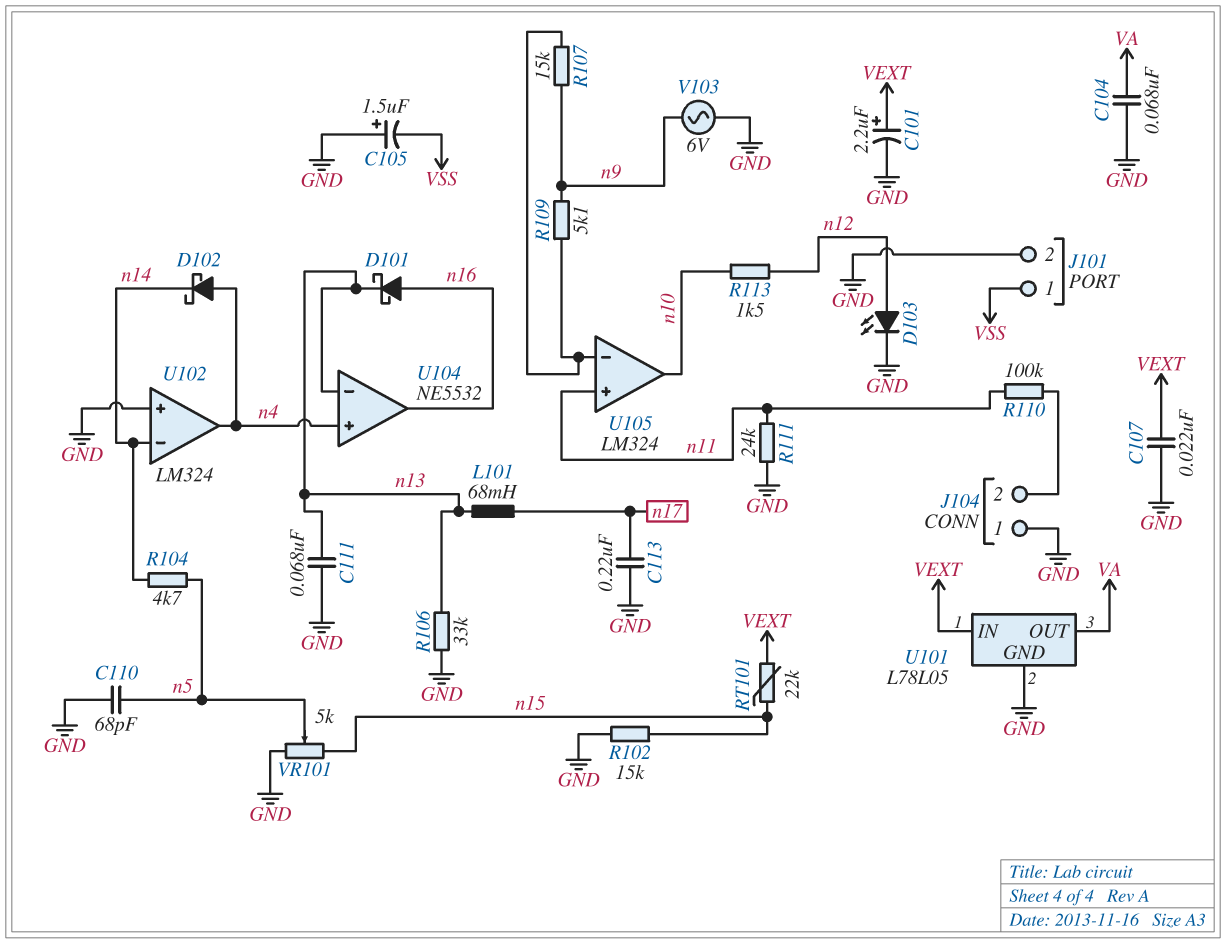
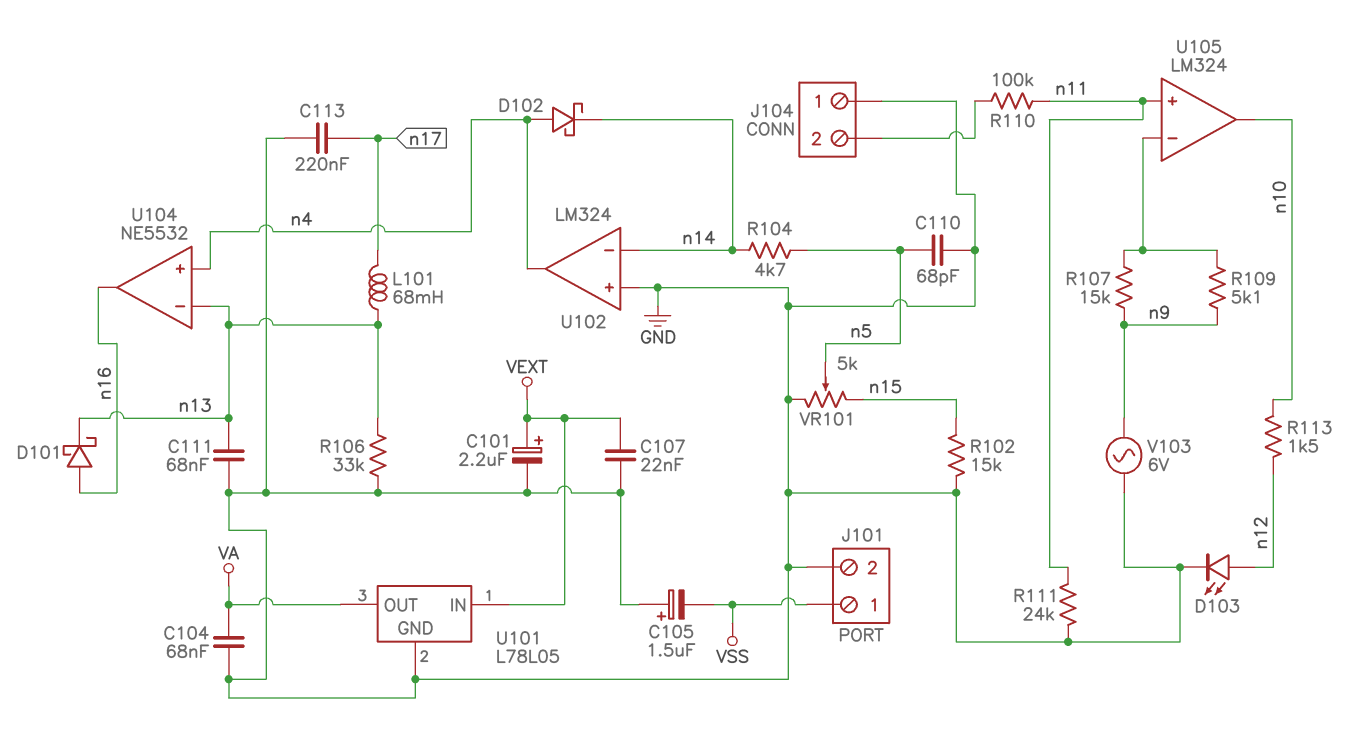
RT101: 22k (VEXT, n15) -> none

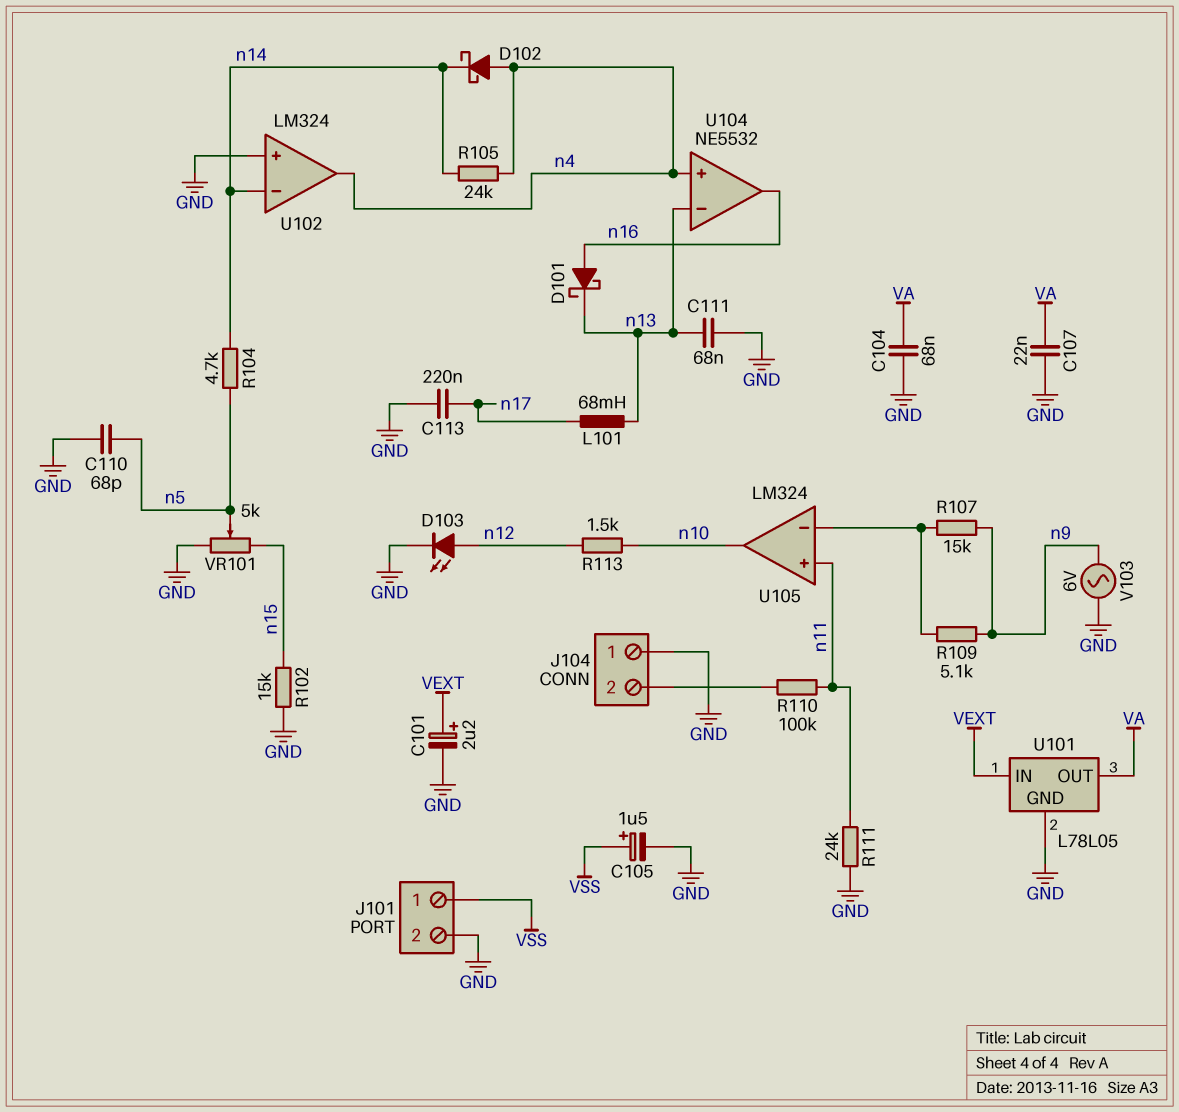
C105: 1.5uF (plus GND, minus VSS) -> 1.5uF (plus VSS, minus GND)
C107: 22nF (GND, VEXT) -> 22nF (GND, VA)
R105: none -> 24k (n4, n14)
R106: 33k (GND, n13) -> none

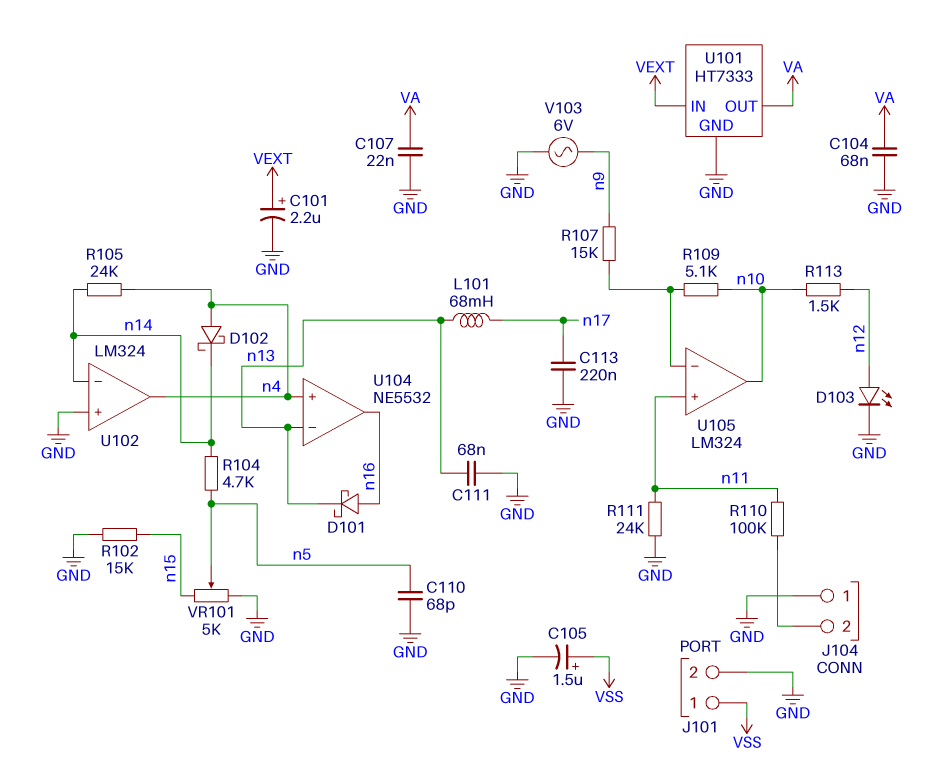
R109: 5.1k (U105/in-, n9) -> 5.1k (U105/in-, n10)
U101: L78L05 -> HT7333

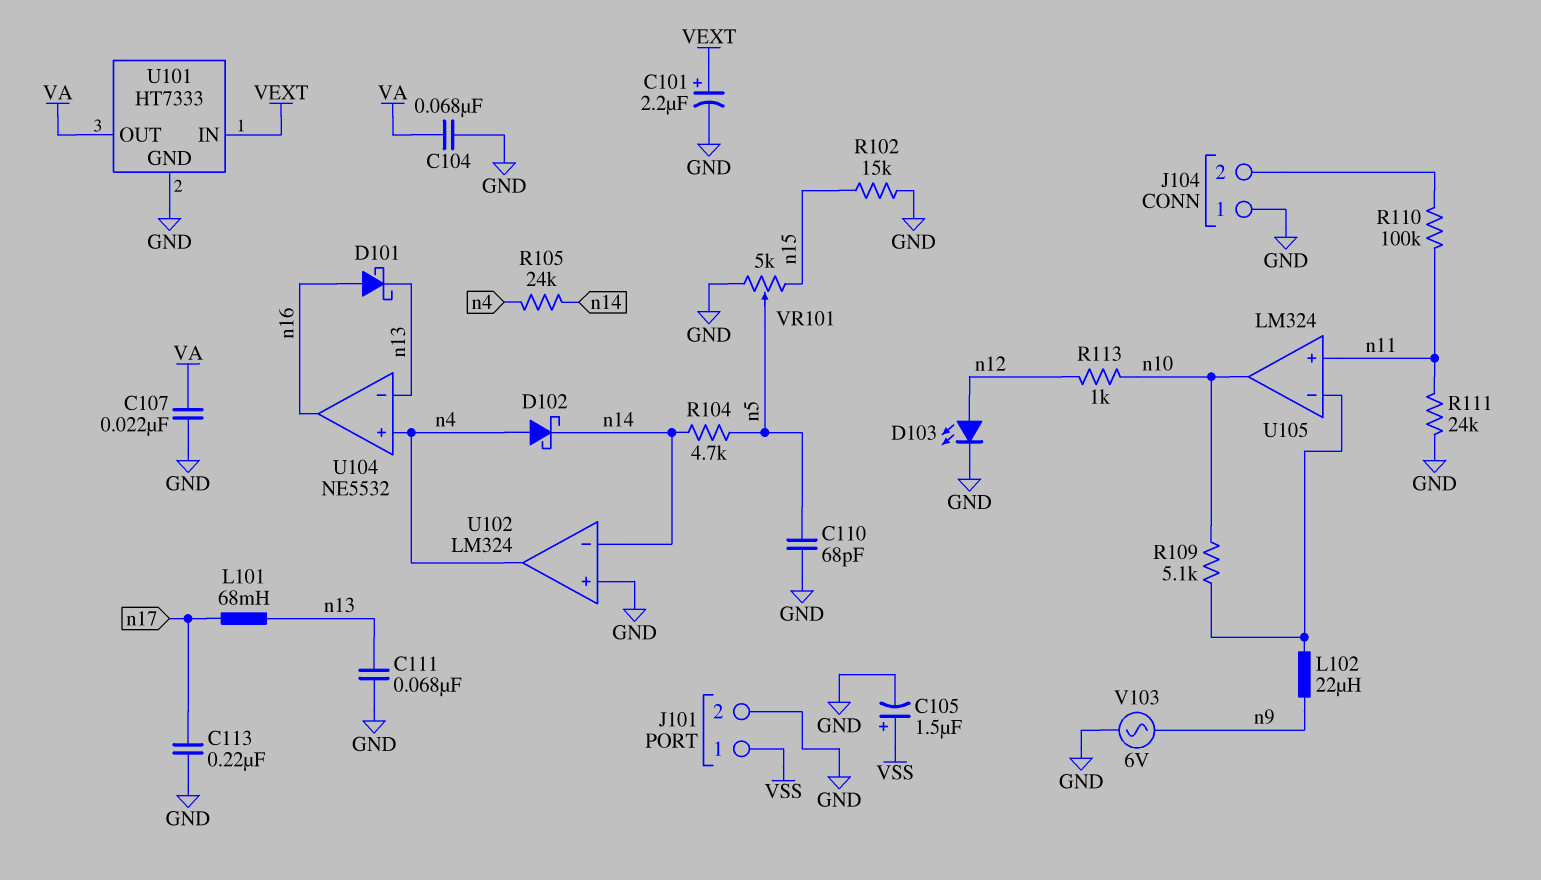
L102: none -> 22uH (U105/in-, n9)
R107: 15k (U105/in-, n9) -> none
R113: 1.5k (n10, n12) -> 1k (n10, n12)

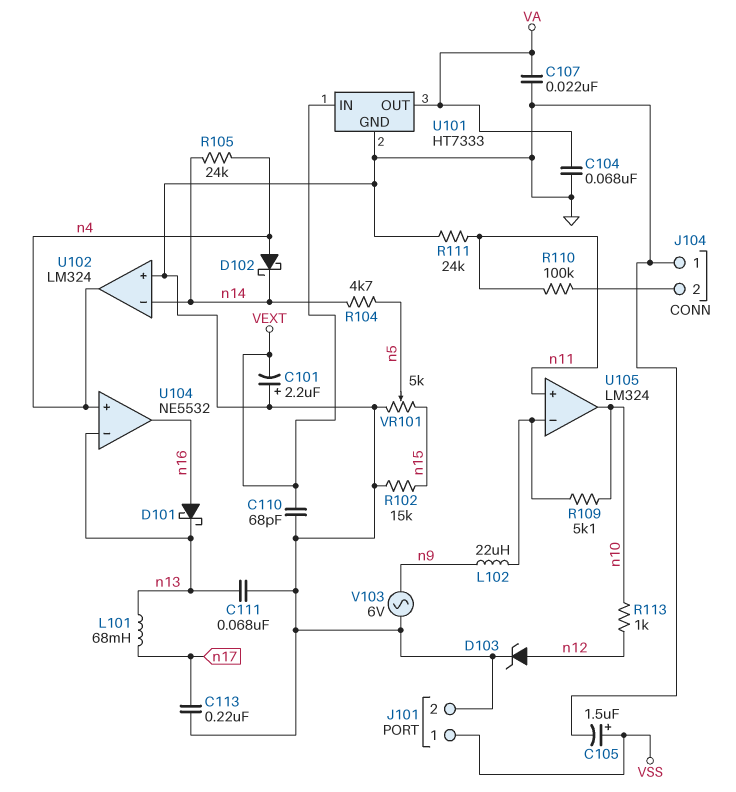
C101: 2.2uF (plus VEXT, minus GND) -> 2.2uF (plus GND, minus VEXT)
C110: 68pF (GND, n5) -> 68pF (GND, VEXT)
D103: LED (A n12, K GND) -> zener (A n12, K GND)

